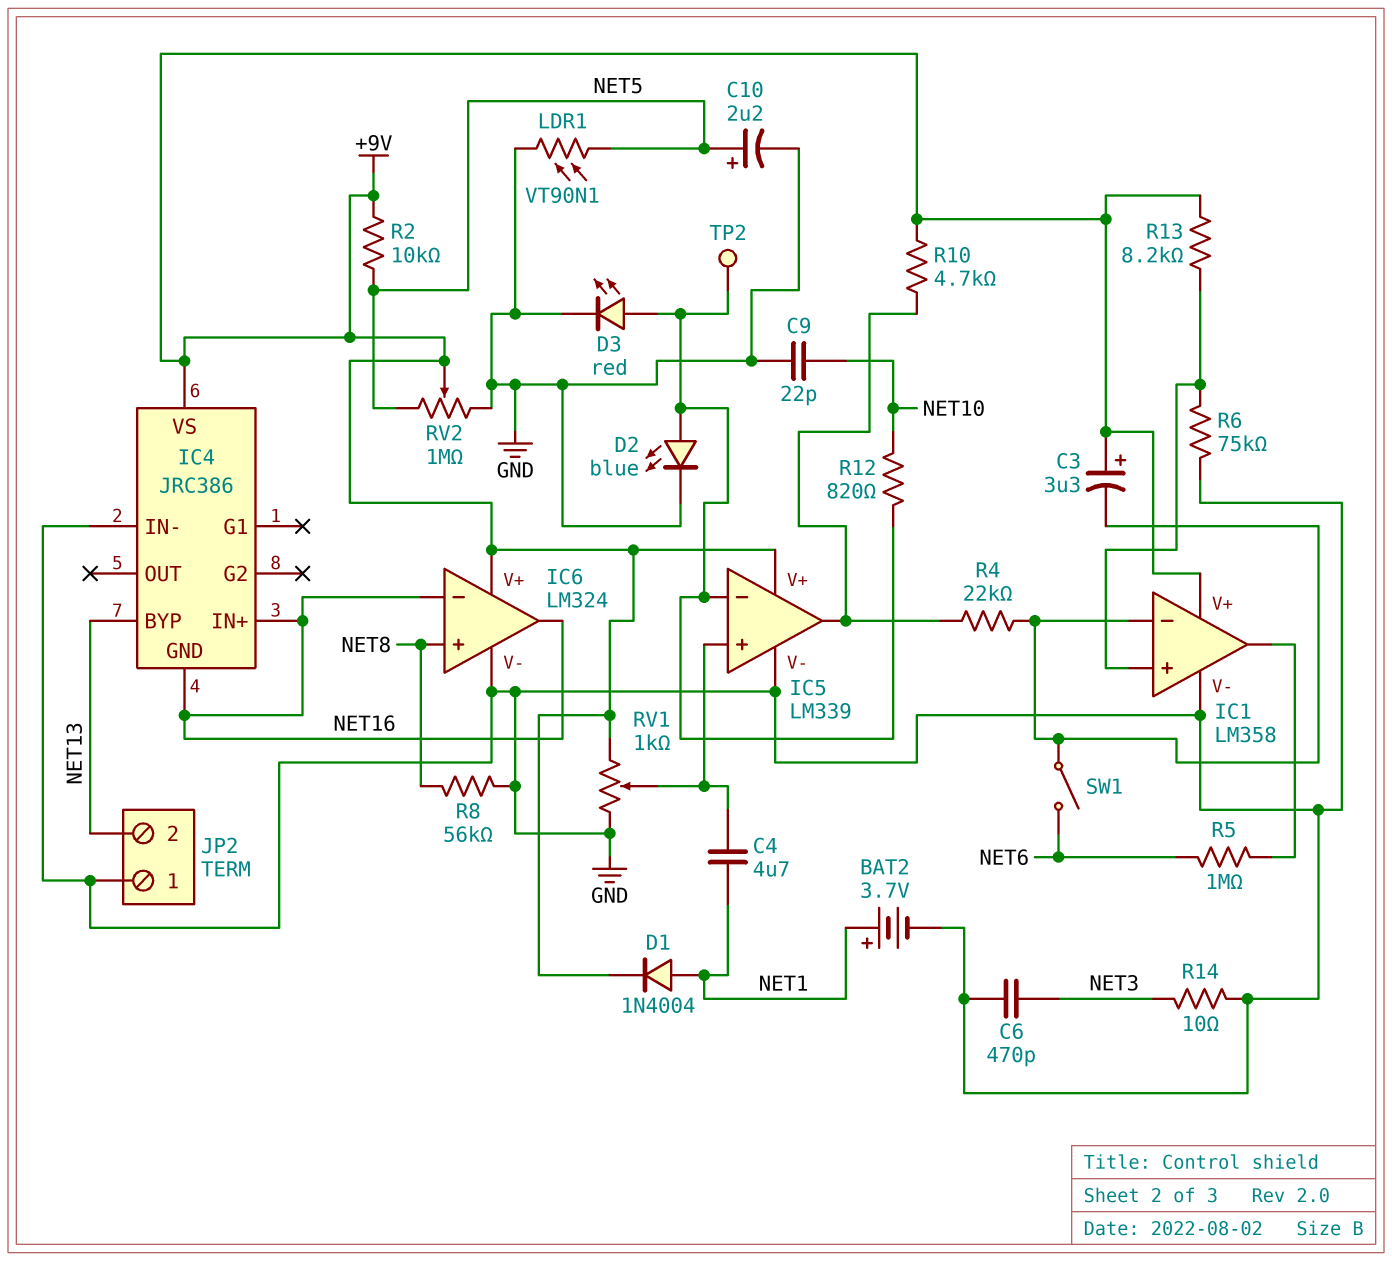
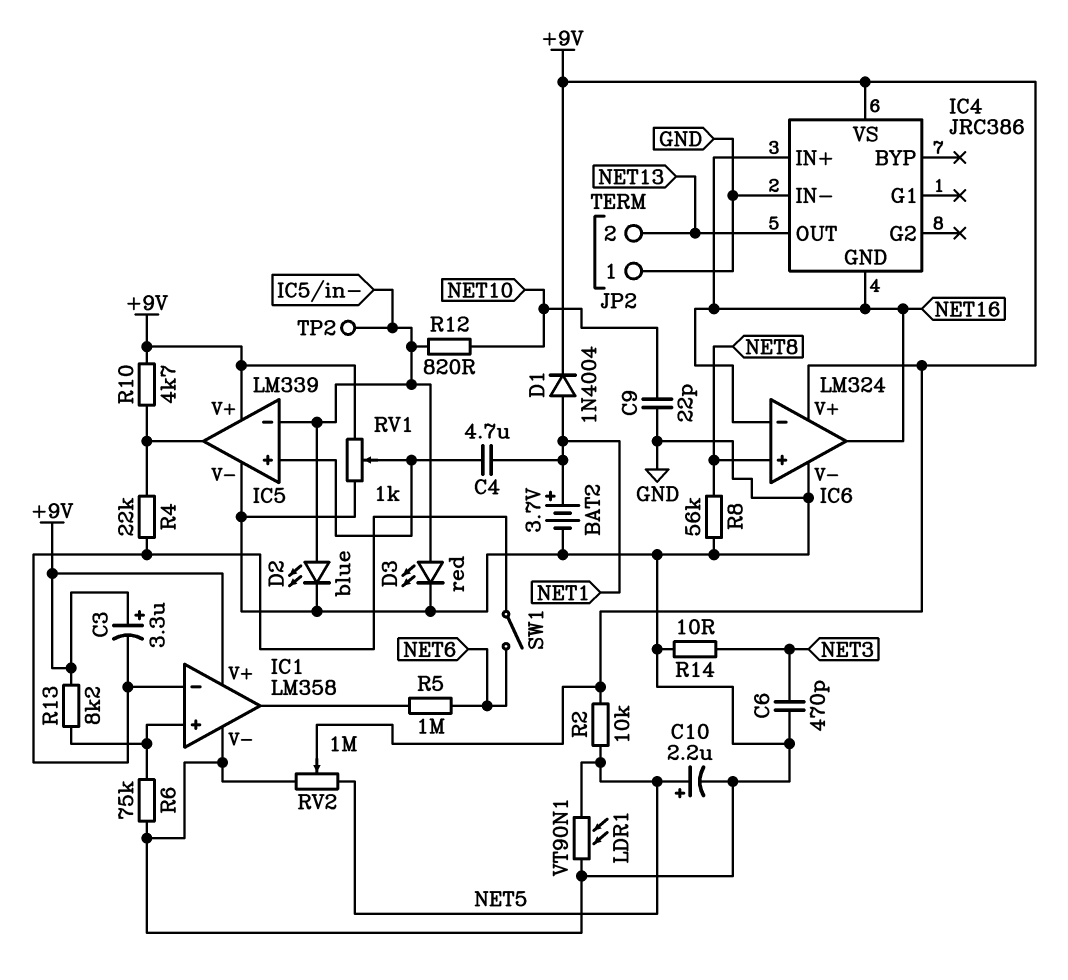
IC4 pin BYP: NET13 -> none
IC4 pin OUT: none -> NET13

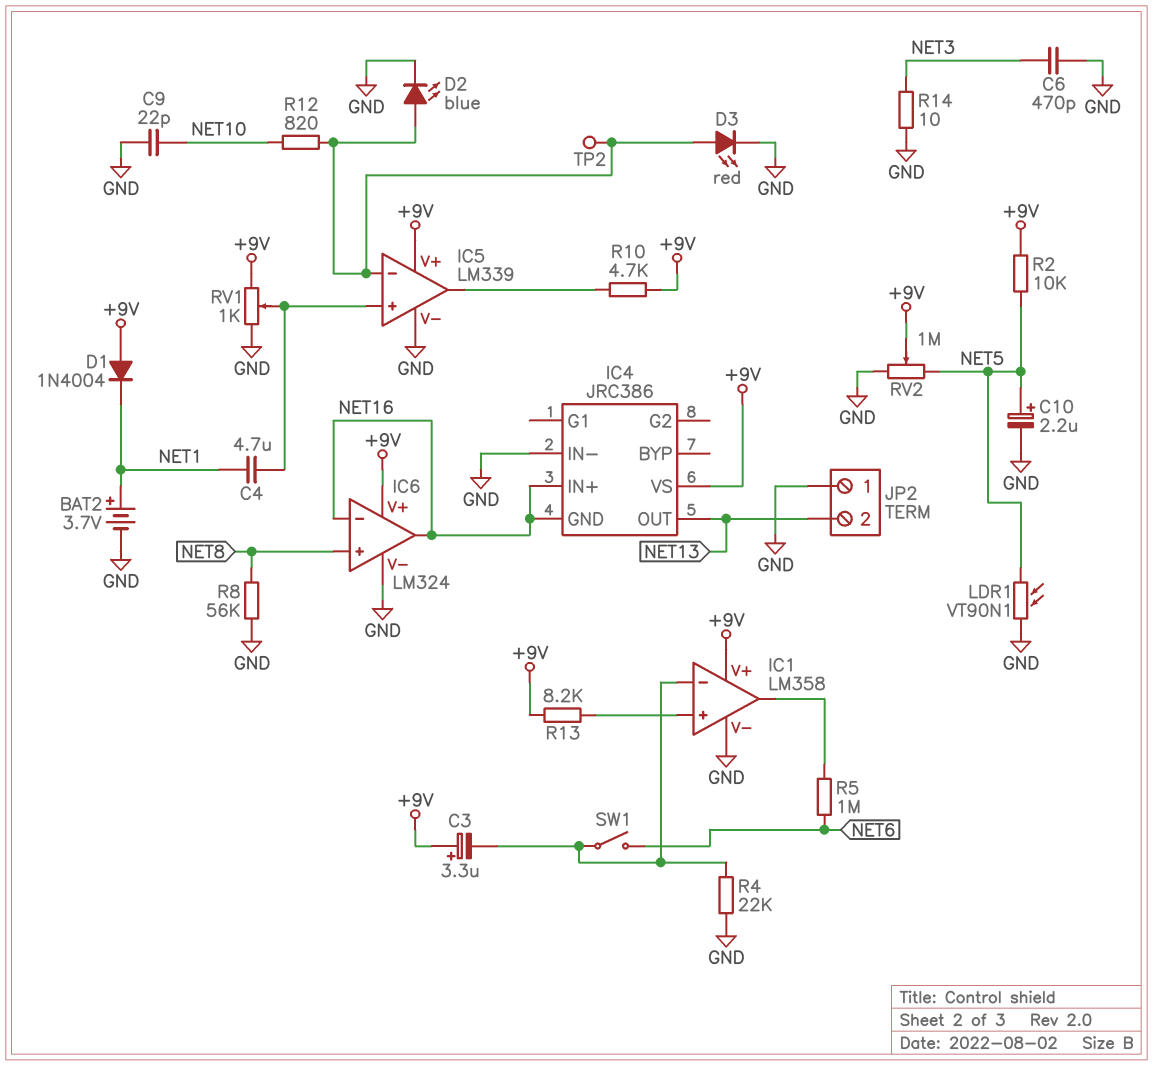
D1: diode 1N4004 (A NET1, K +9V) -> diode 1N4004 (A +9V, K NET1)
R4: 22k (IC1/in-, IC5/out) -> 22k (GND, IC1/in-)
R6: 75k (GND, IC1/in+) -> none

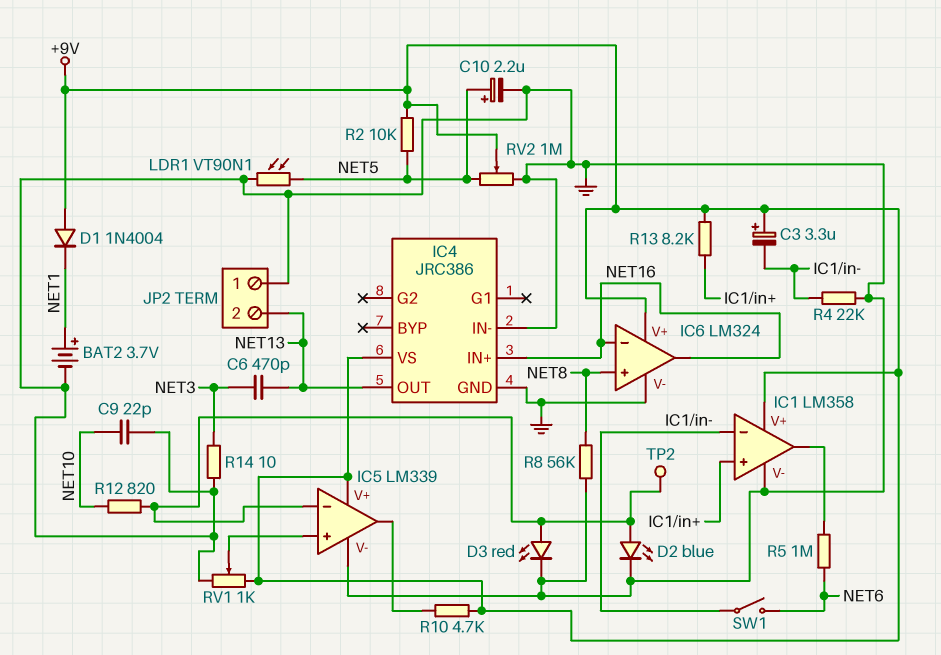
C4: 4.7uF (IC5/in+, NET1) -> none
C6: 470pF (GND, NET3) -> 470pF (NET3, NET13)
IC4 pin GND: NET16 -> GND

